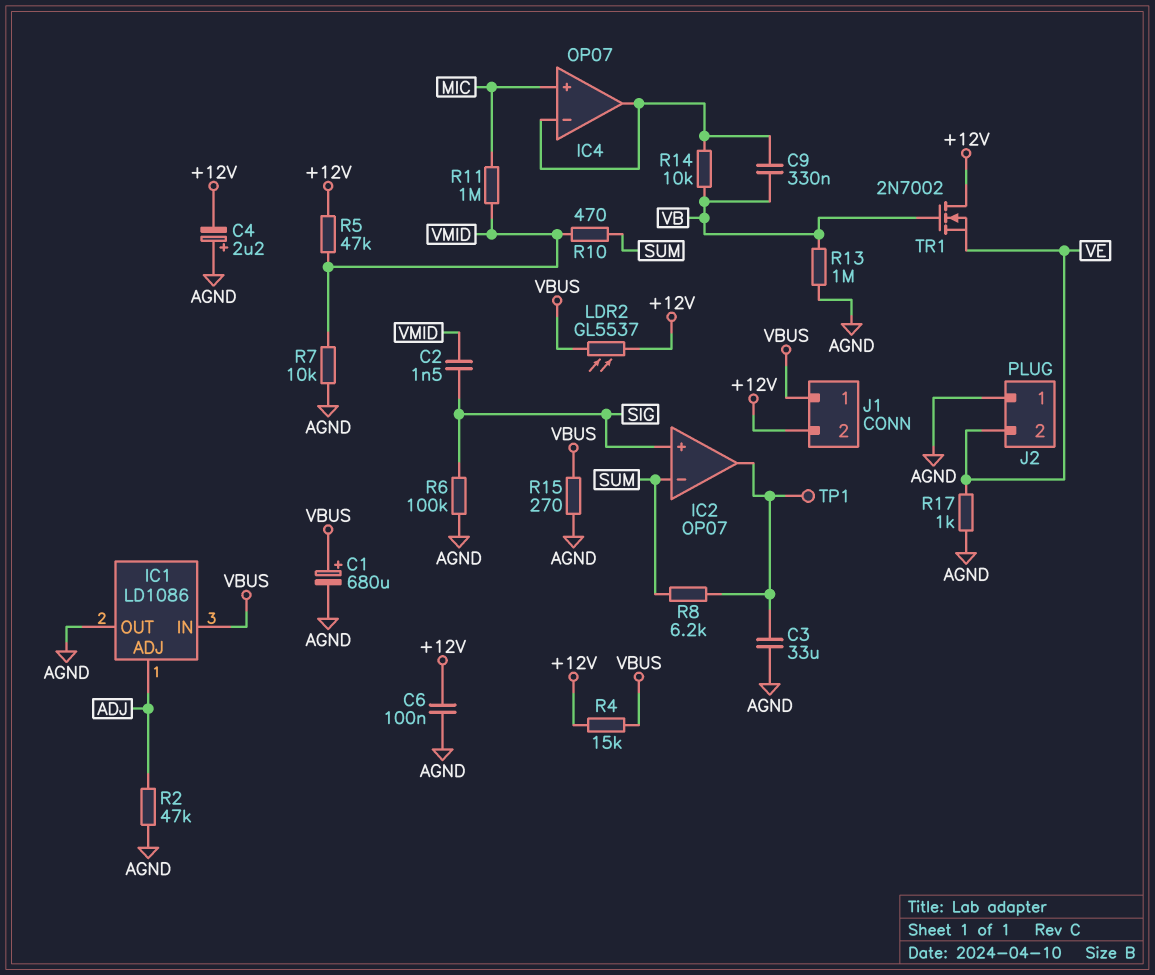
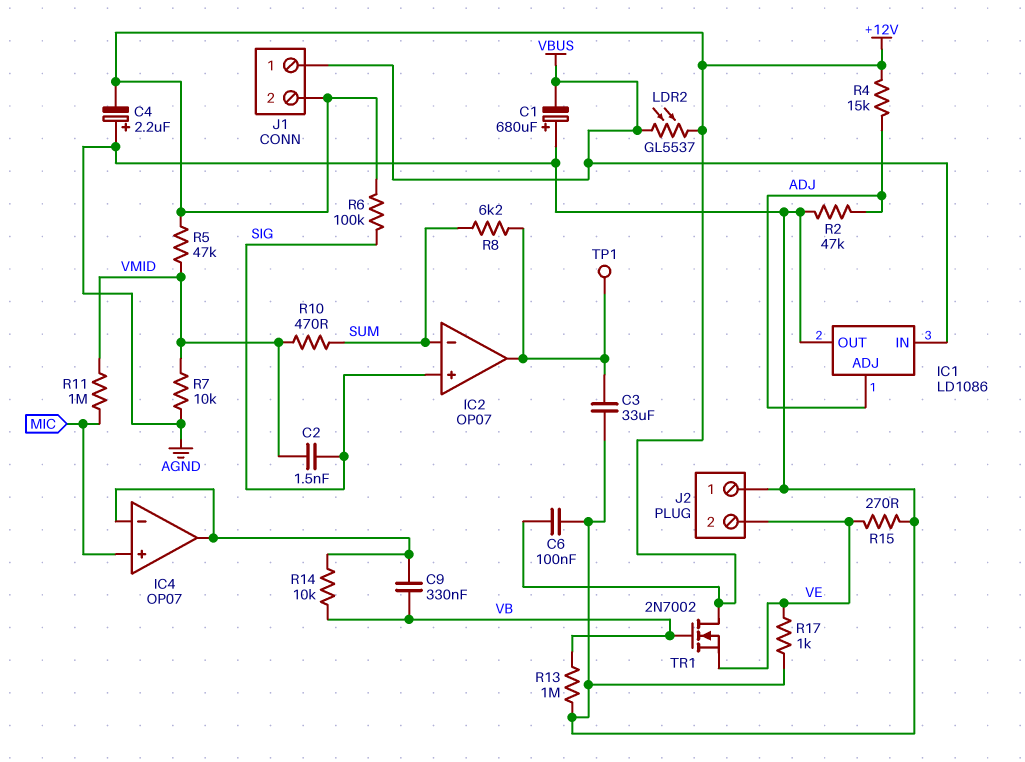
C1: 680uF (plus VBUS, minus AGND) -> 680uF (plus AGND, minus VBUS)
R4: 15k (+12V, VBUS) -> 15k (+12V, ADJ)
R6: 100k (AGND, SIG) -> 100k (+12V, SIG)
R15: 270 (AGND, VBUS) -> 270 (AGND, VE)

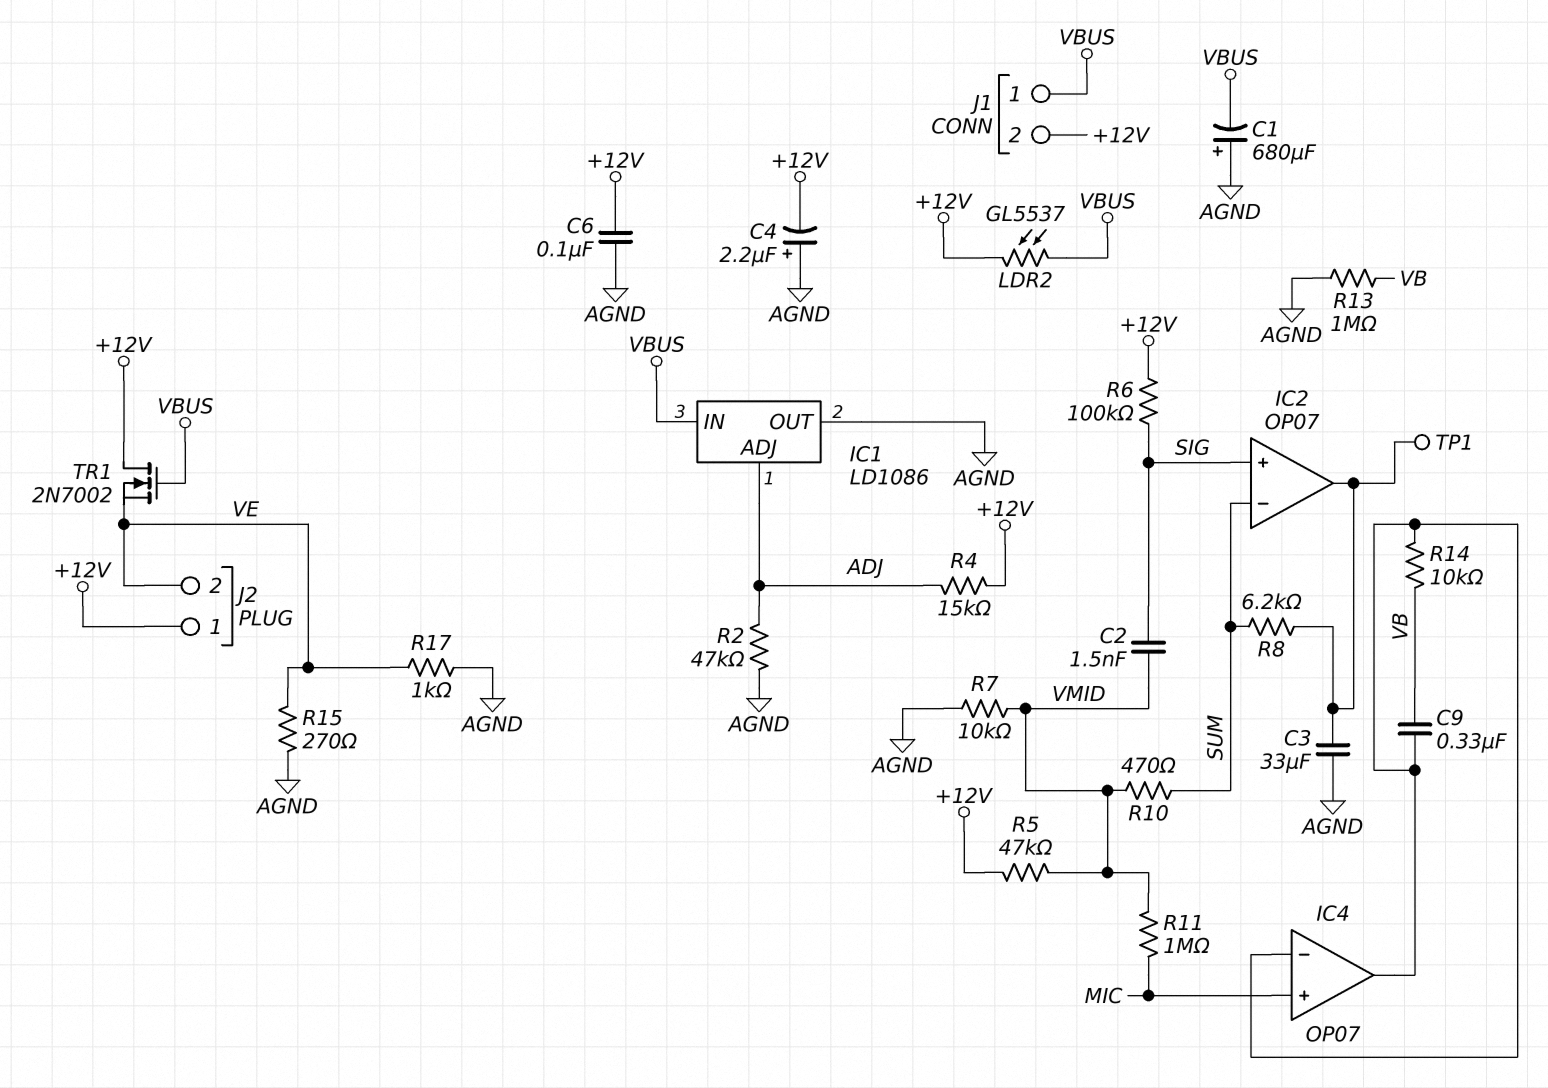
J2 pin 1: AGND -> +12V
TR1: NMOS 2N7002 (G VB, D +12V, S VE) -> NMOS 2N7002 (G VBUS, D +12V, S VE)

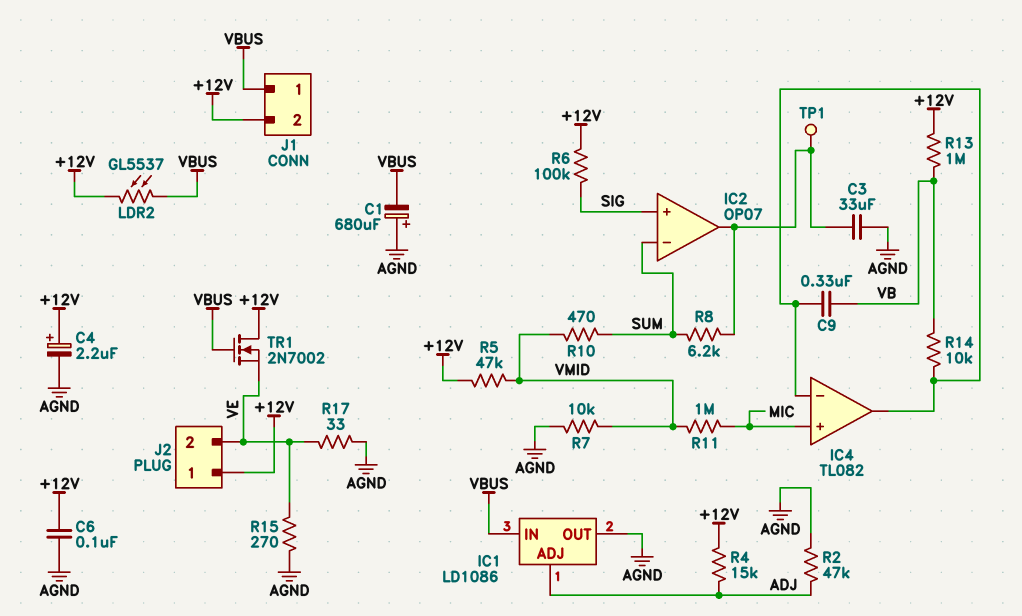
C2: 1.5nF (SIG, VMID) -> none
C4: 2.2uF (plus AGND, minus +12V) -> 2.2uF (plus +12V, minus AGND)
IC4: OP07 -> TL082
R13: 1M (AGND, VB) -> 1M (+12V, VB)
R17: 1k (AGND, VE) -> 33 (AGND, VE)

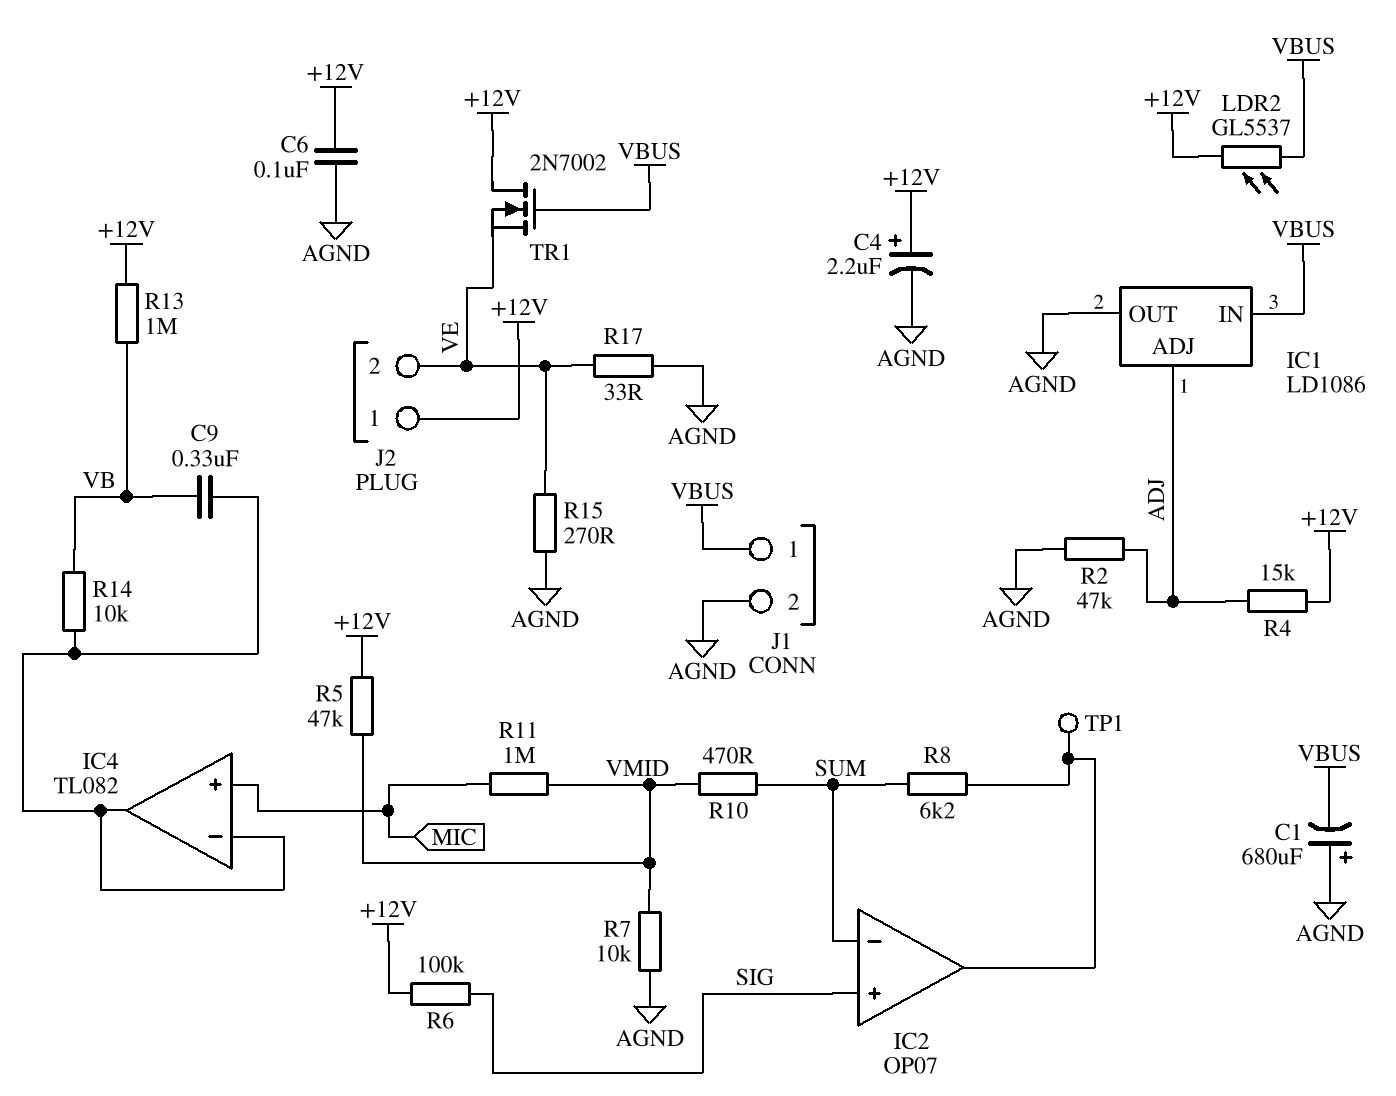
C3: 33uF (AGND, IC2/out) -> none
J1 pin 2: +12V -> AGND

